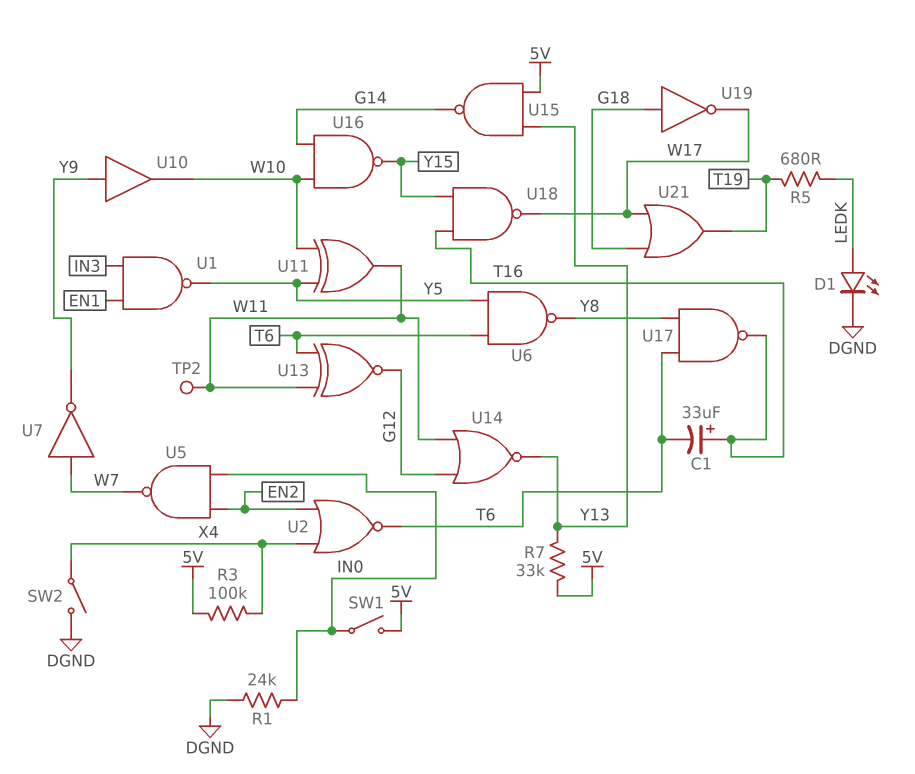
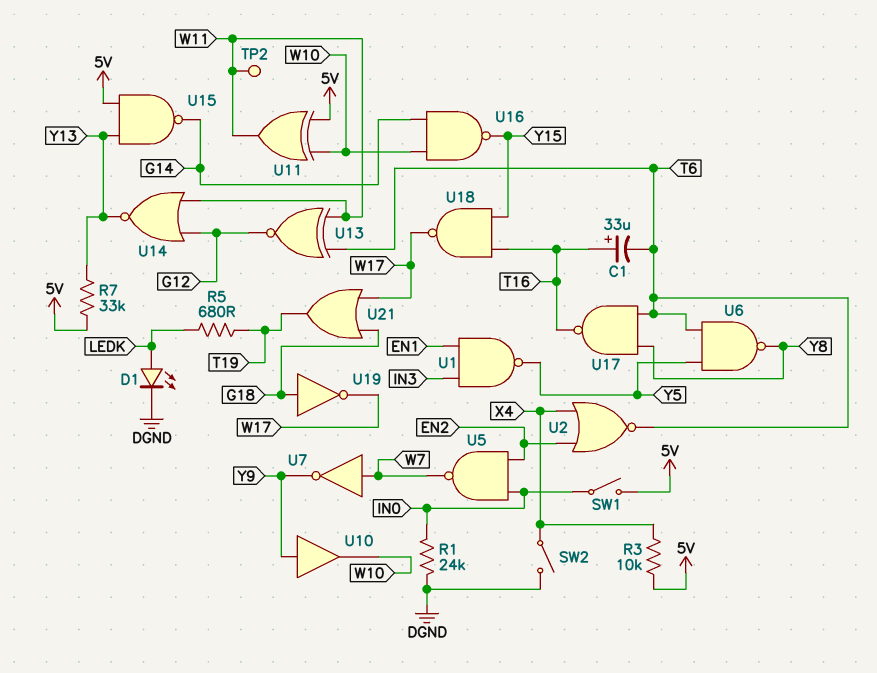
R3: 100k (5V, X4) -> 10k (5V, X4)
U11: XOR (in W10, in Y5, out W11) -> XOR (in 5V, in W10, out W11)

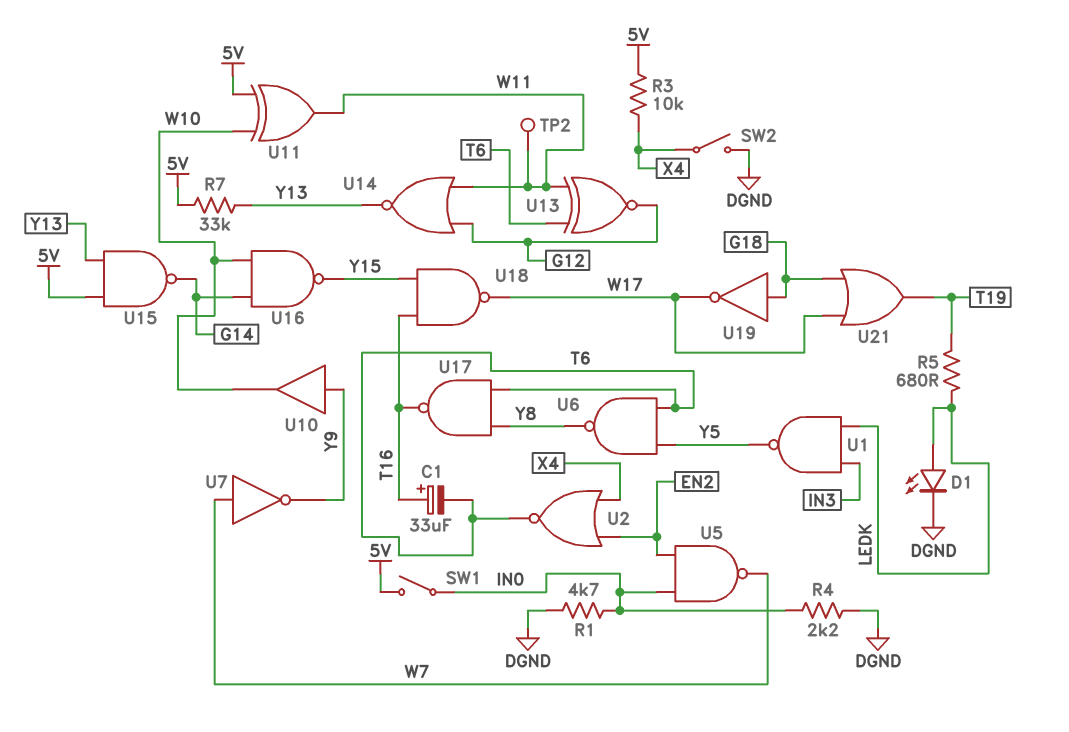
R1: 24k (DGND, IN0) -> 4.7k (DGND, IN0)
R4: none -> 2.2k (DGND, IN0)
U1: NAND (in EN1, in IN3, out Y5) -> NAND (in IN3, in LEDK, out Y5)

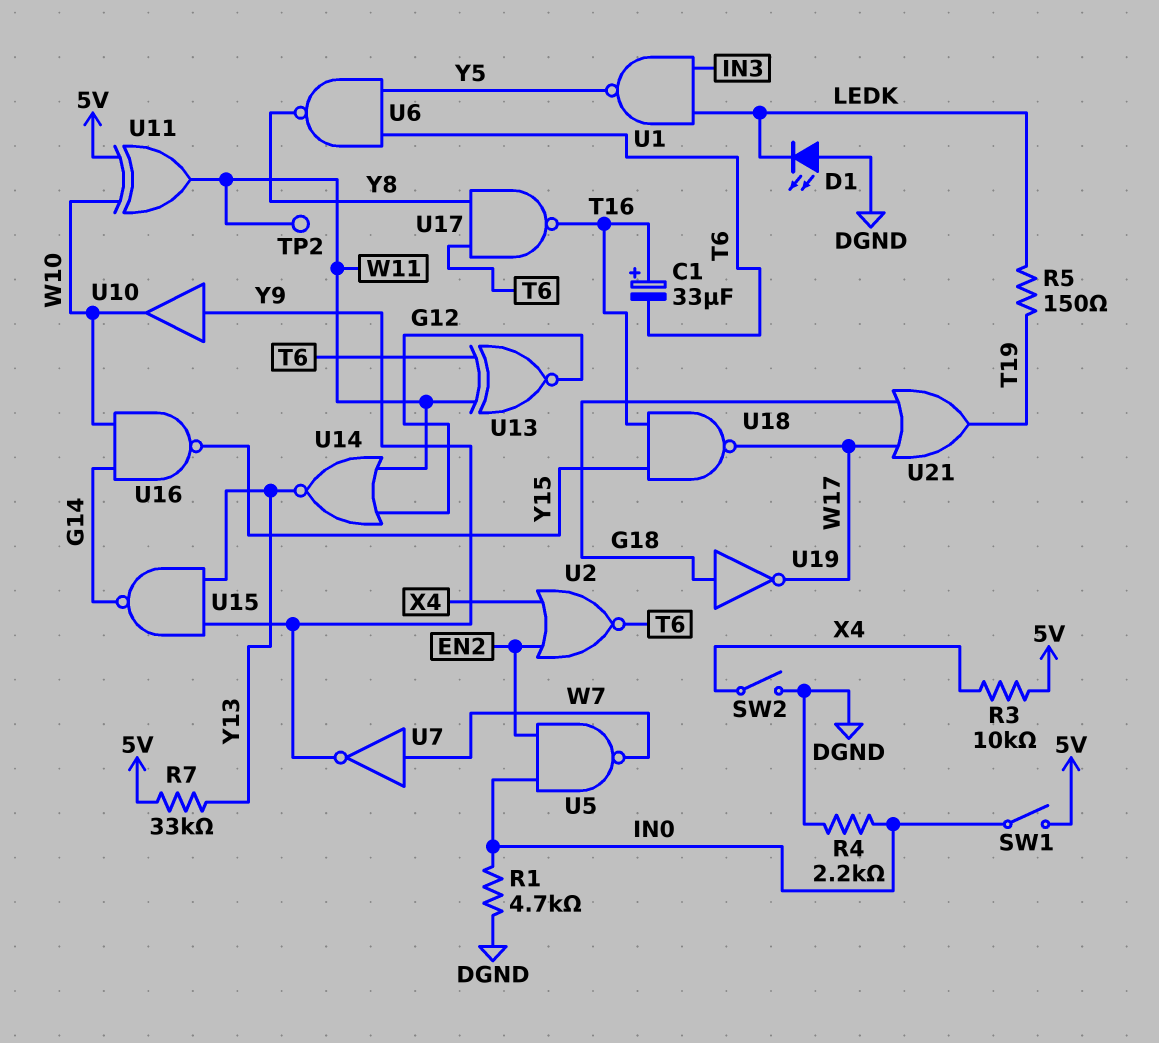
D1: LED (A LEDK, K DGND) -> LED (A DGND, K LEDK)
R5: 680 (LEDK, T19) -> 150 (LEDK, T19)
U15: NAND (in 5V, in Y13, out G14) -> NAND (in Y9, in Y13, out G14)

